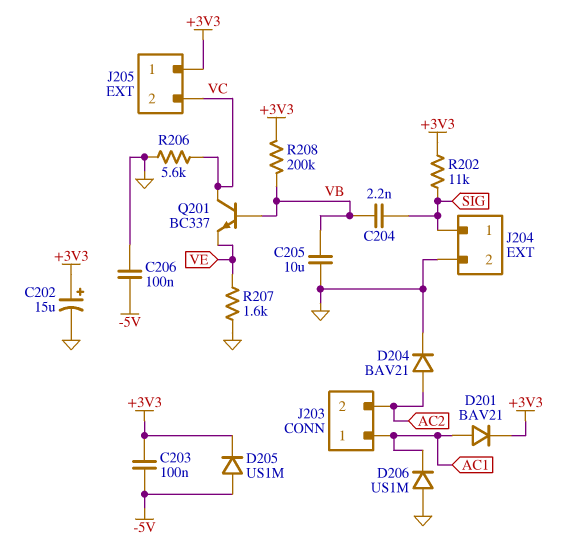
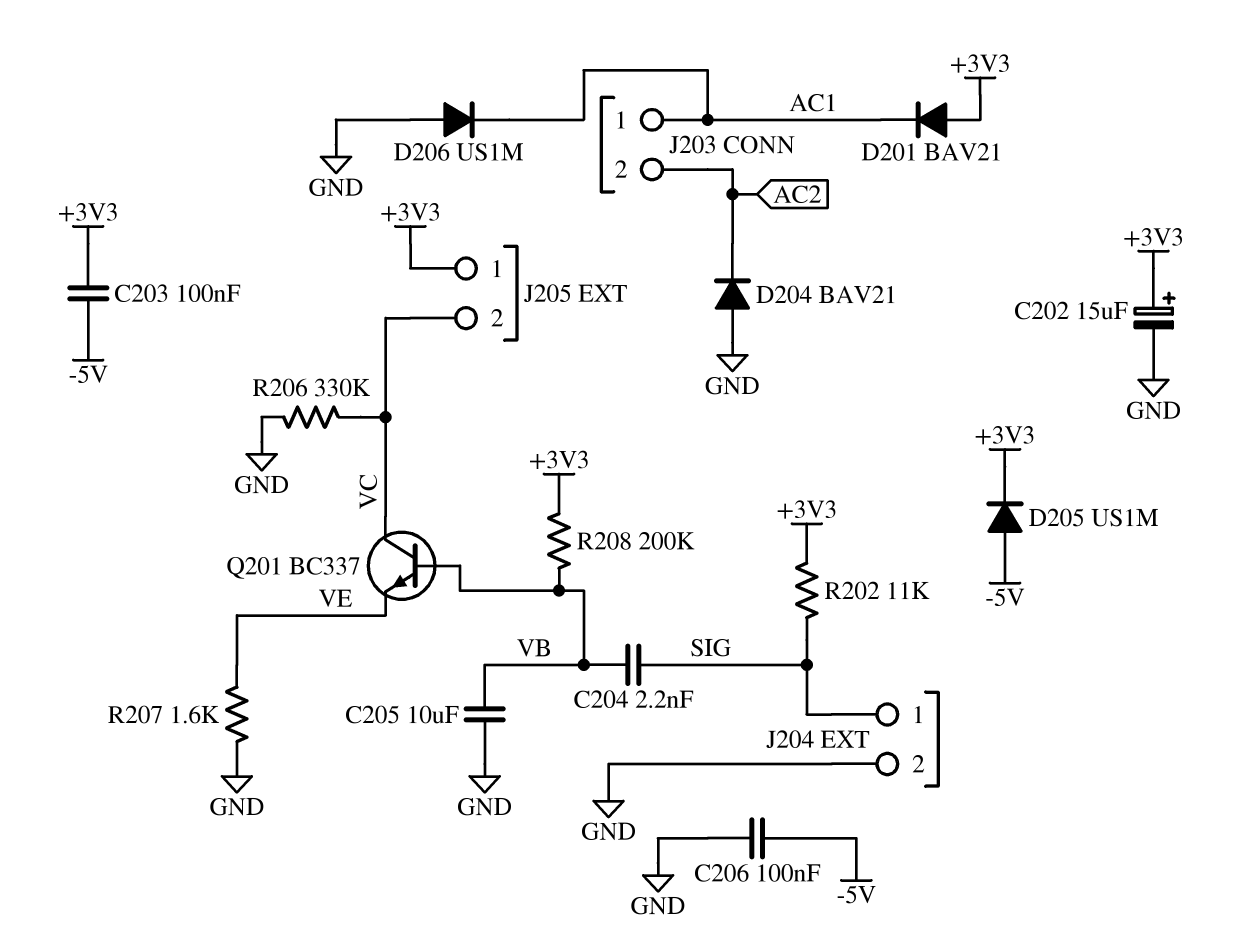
D201: diode BAV21 (A AC1, K +3V3) -> diode BAV21 (A +3V3, K AC1)
D204: diode BAV21 (A AC2, K GND) -> diode BAV21 (A GND, K AC2)
R206: 5.6k (GND, VC) -> 330k (GND, VC)

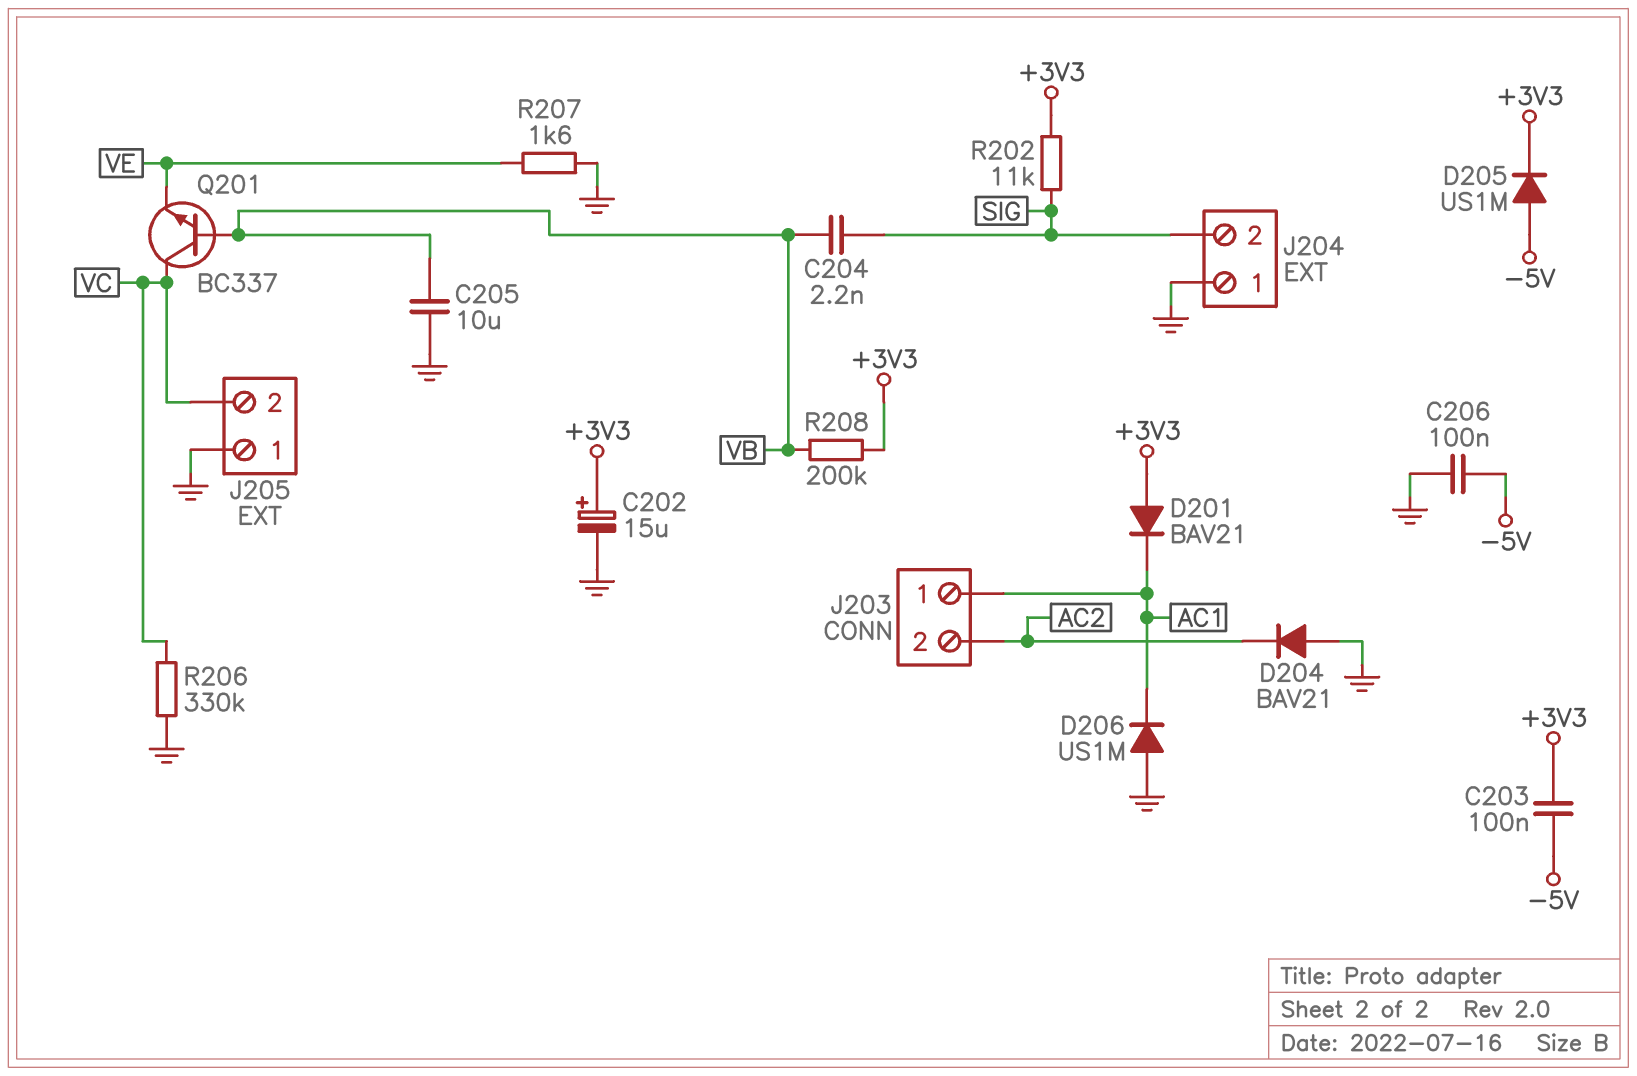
J204 pin 1: SIG -> GND
J204 pin 2: GND -> SIG
J205 pin 1: +3V3 -> GND

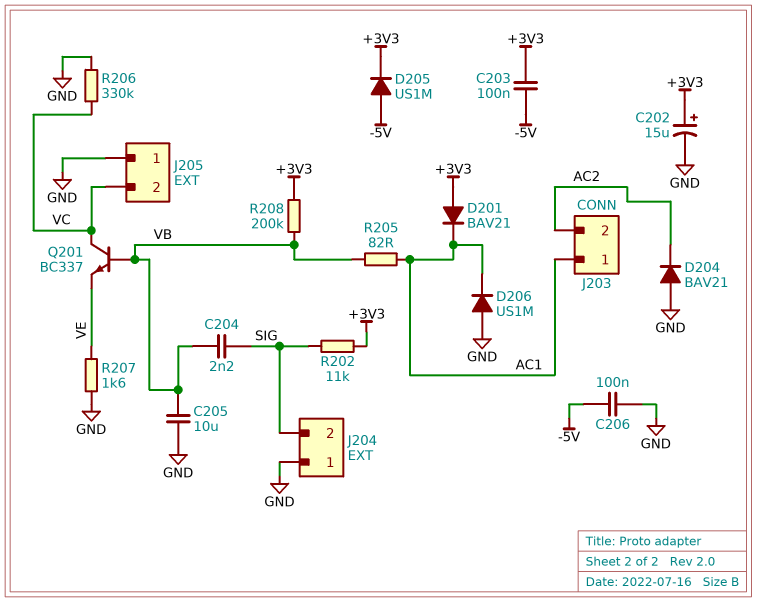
R205: none -> 82 (AC1, VB)

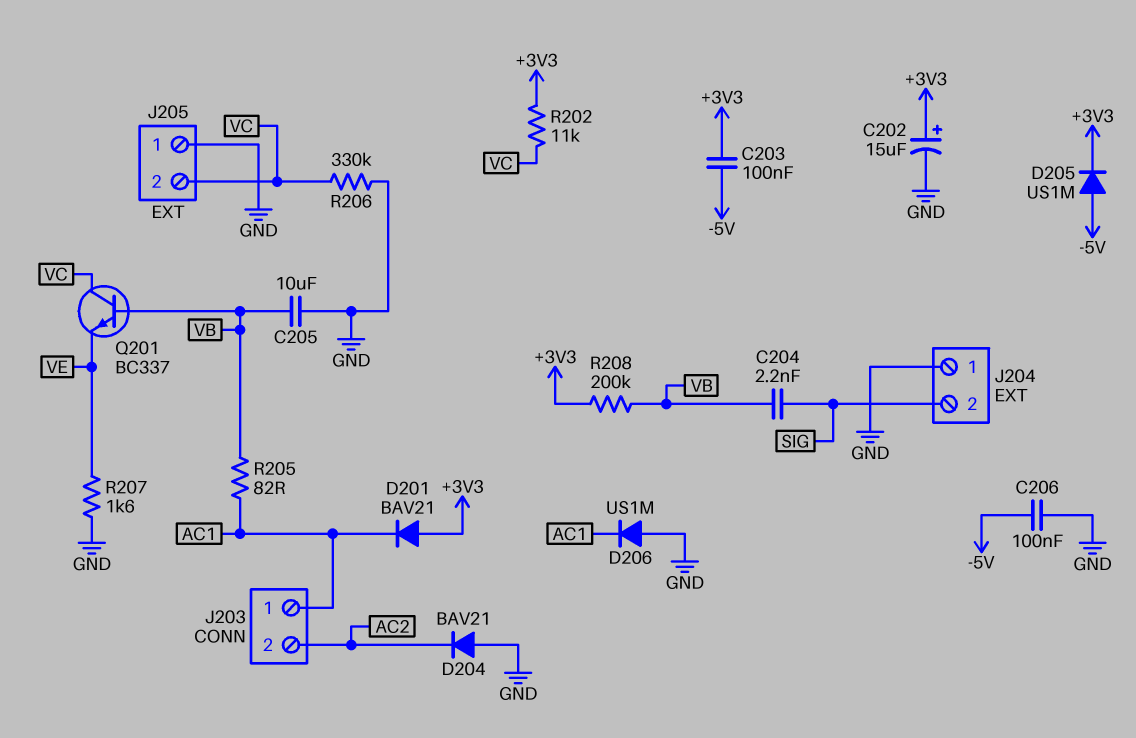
R202: 11k (+3V3, SIG) -> 11k (+3V3, VC)

